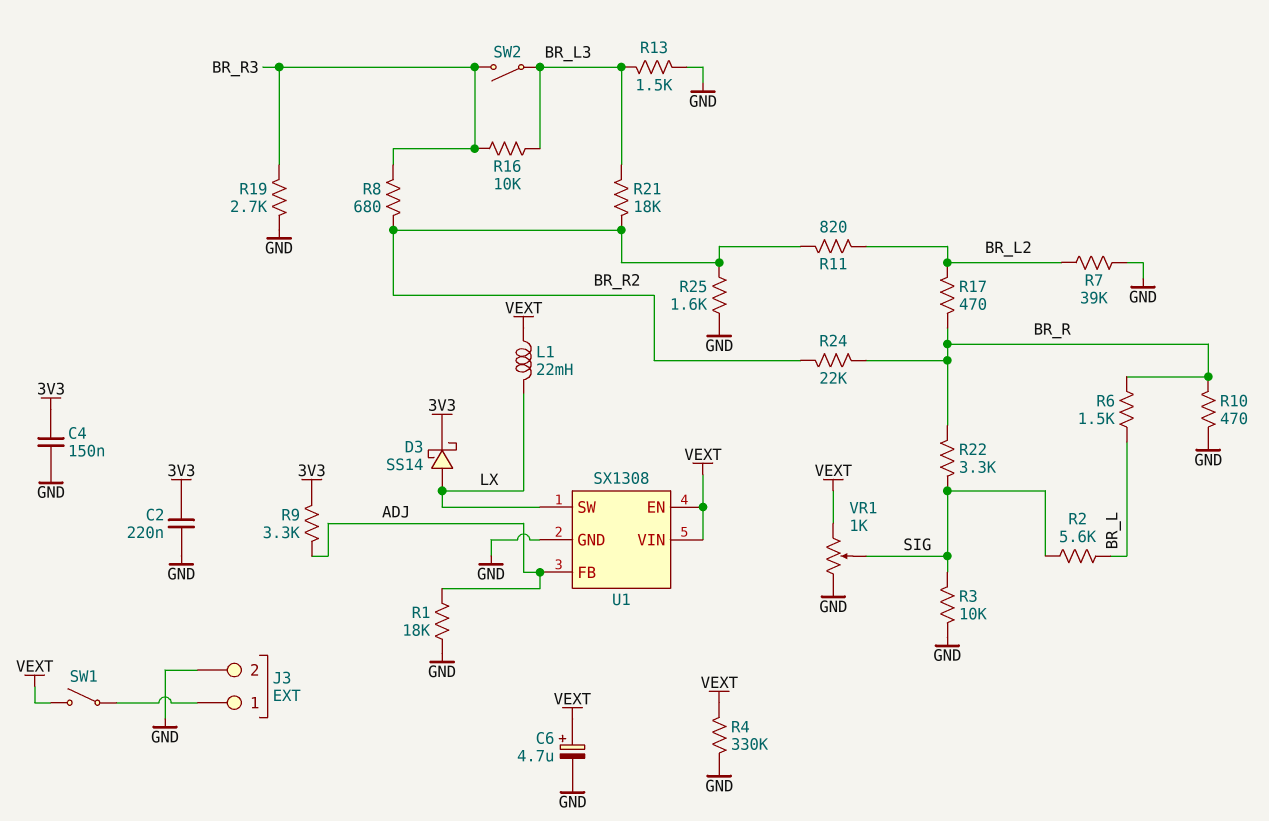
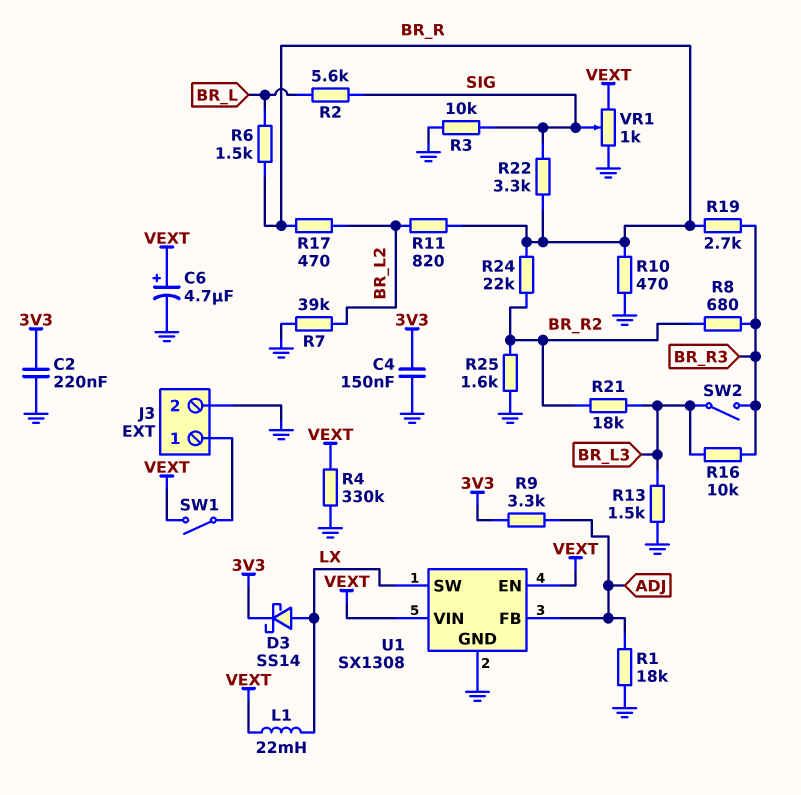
R11: 820 (BR_L2, BR_R2) -> 820 (BR_L2, BR_R)
R19: 2.7k (BR_R3, GND) -> 2.7k (BR_R, BR_R3)

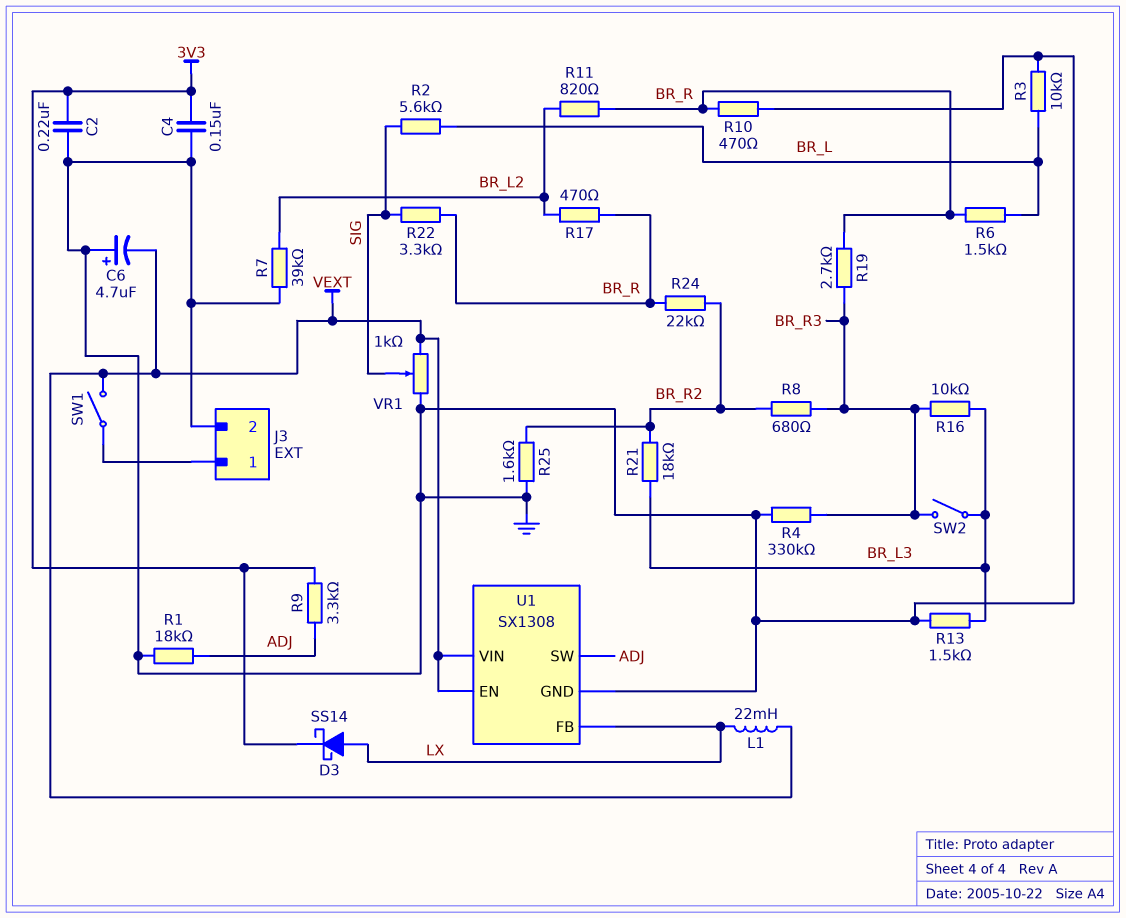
C6: 4.7uF (plus VEXT, minus GND) -> 4.7uF (plus GND, minus VEXT)
R3: 10k (GND, SIG) -> 10k (BR_L, GND)
R4: 330k (GND, VEXT) -> 330k (BR_R3, GND)
U1 pin FB: ADJ -> LX
U1 pin SW: LX -> ADJ

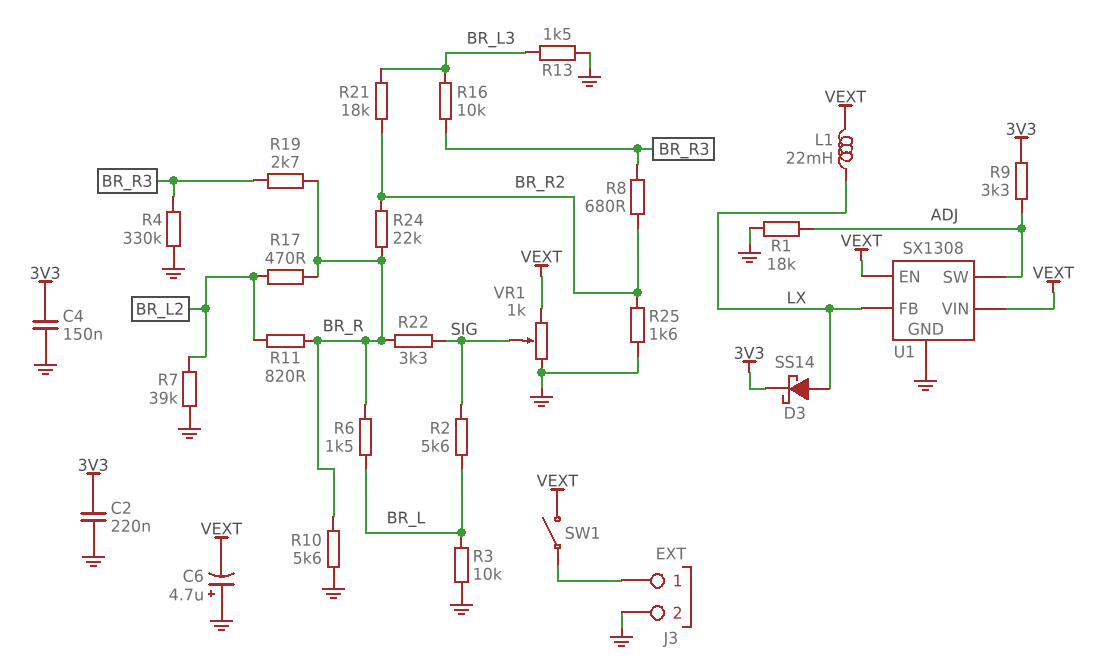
R10: 470 (BR_R, GND) -> 5.6k (BR_R, GND)
SW2: switch (BR_L3, BR_R3) -> none

